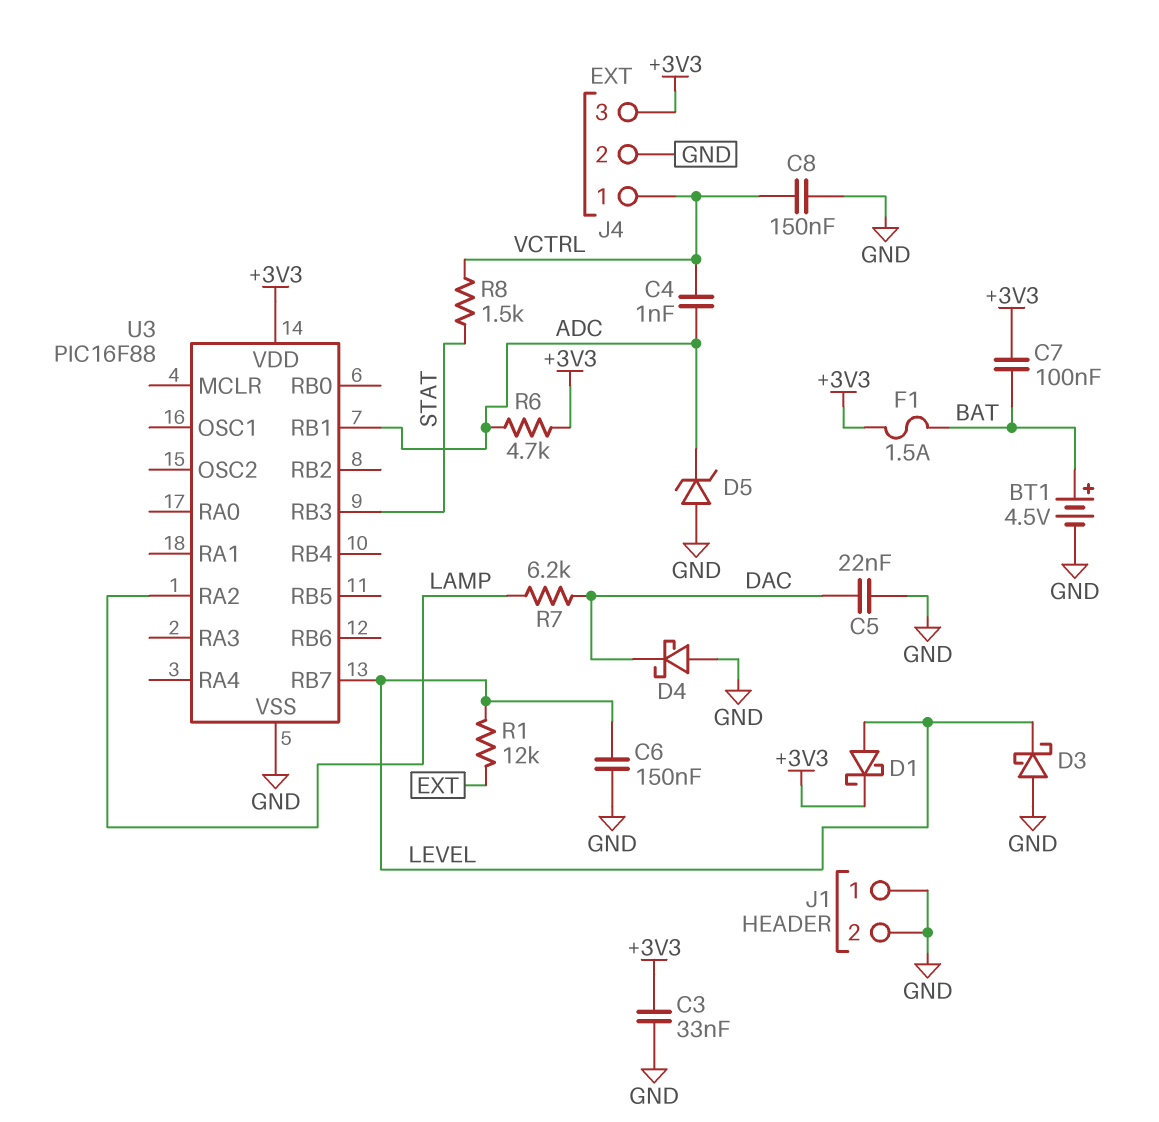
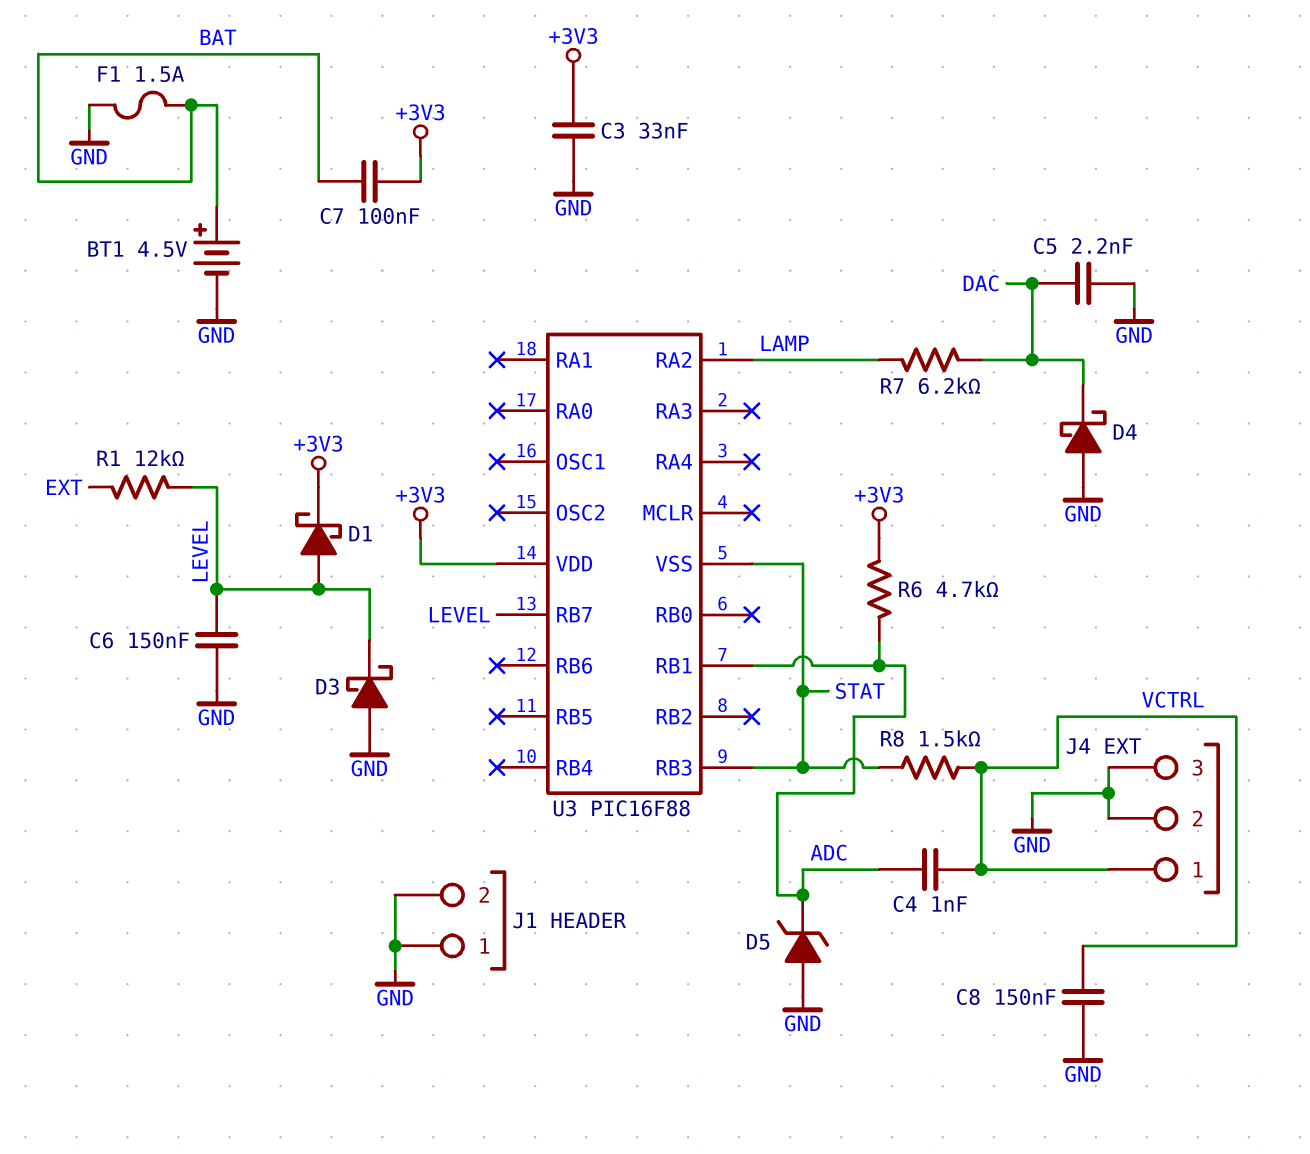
C5: 22nF (DAC, GND) -> 2.2nF (DAC, GND)
F1: 1.5A (+3V3, BAT) -> 1.5A (BAT, GND)
J4 pin 3: +3V3 -> GND
U3 pin VSS: GND -> STAT

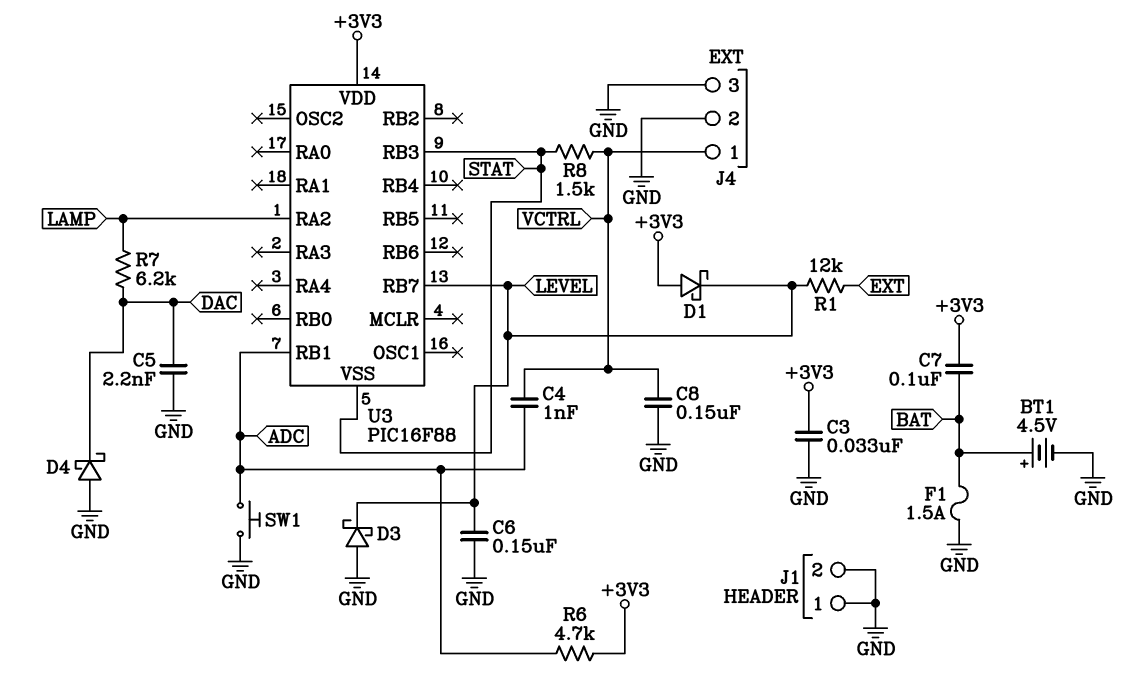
D1: schottky (A LEVEL, K +3V3) -> schottky (A +3V3, K LEVEL)
D5: zener (A GND, K ADC) -> none
SW1: none -> button (ADC, GND)

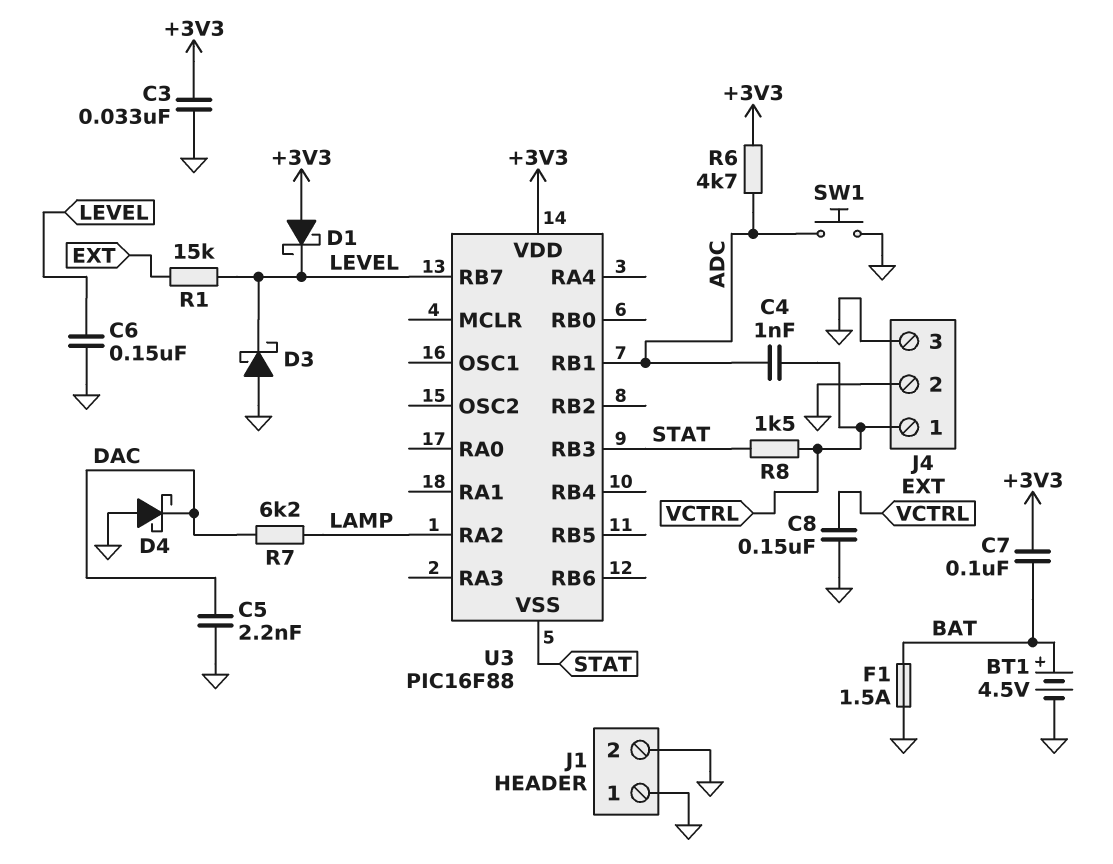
R1: 12k (EXT, LEVEL) -> 15k (EXT, LEVEL)

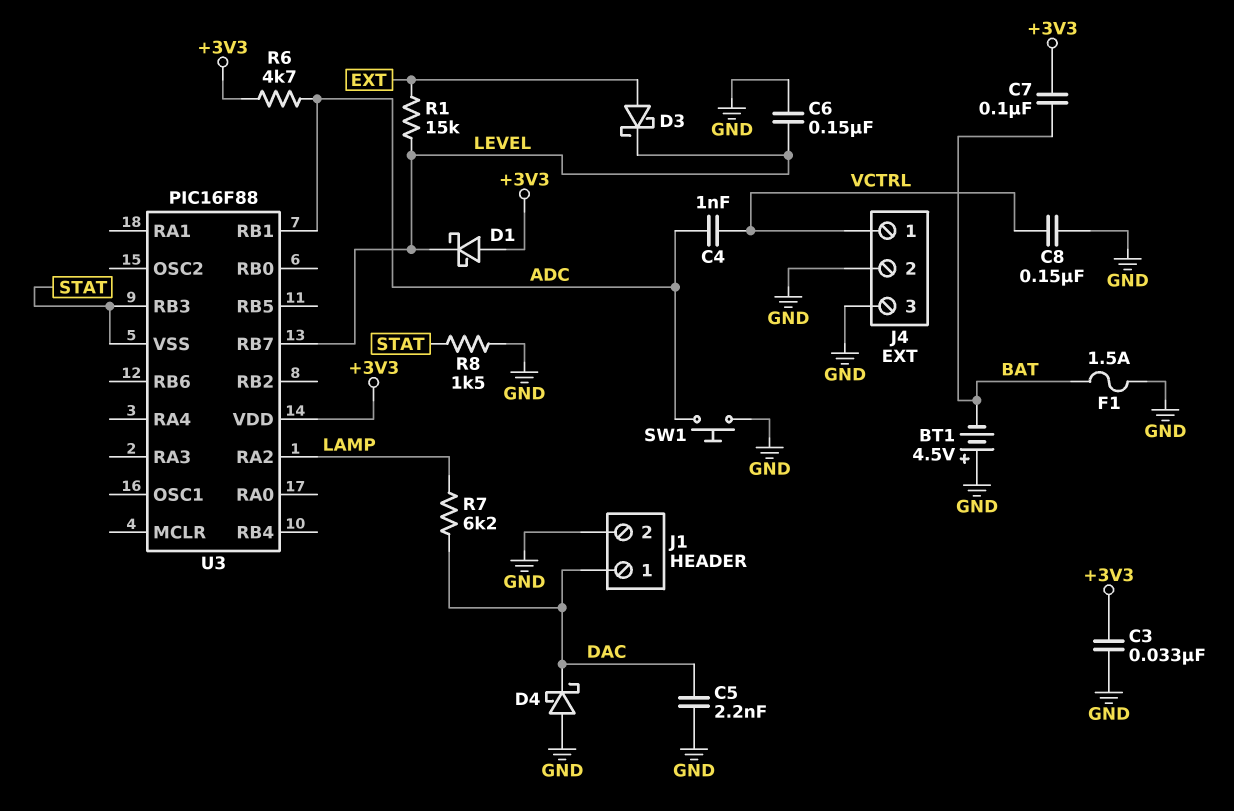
BT1: 4.5V (plus BAT, minus GND) -> 4.5V (plus GND, minus BAT)
D3: schottky (A GND, K LEVEL) -> schottky (A EXT, K LEVEL)
J1 pin 1: GND -> DAC
R8: 1.5k (STAT, VCTRL) -> 1.5k (GND, STAT)

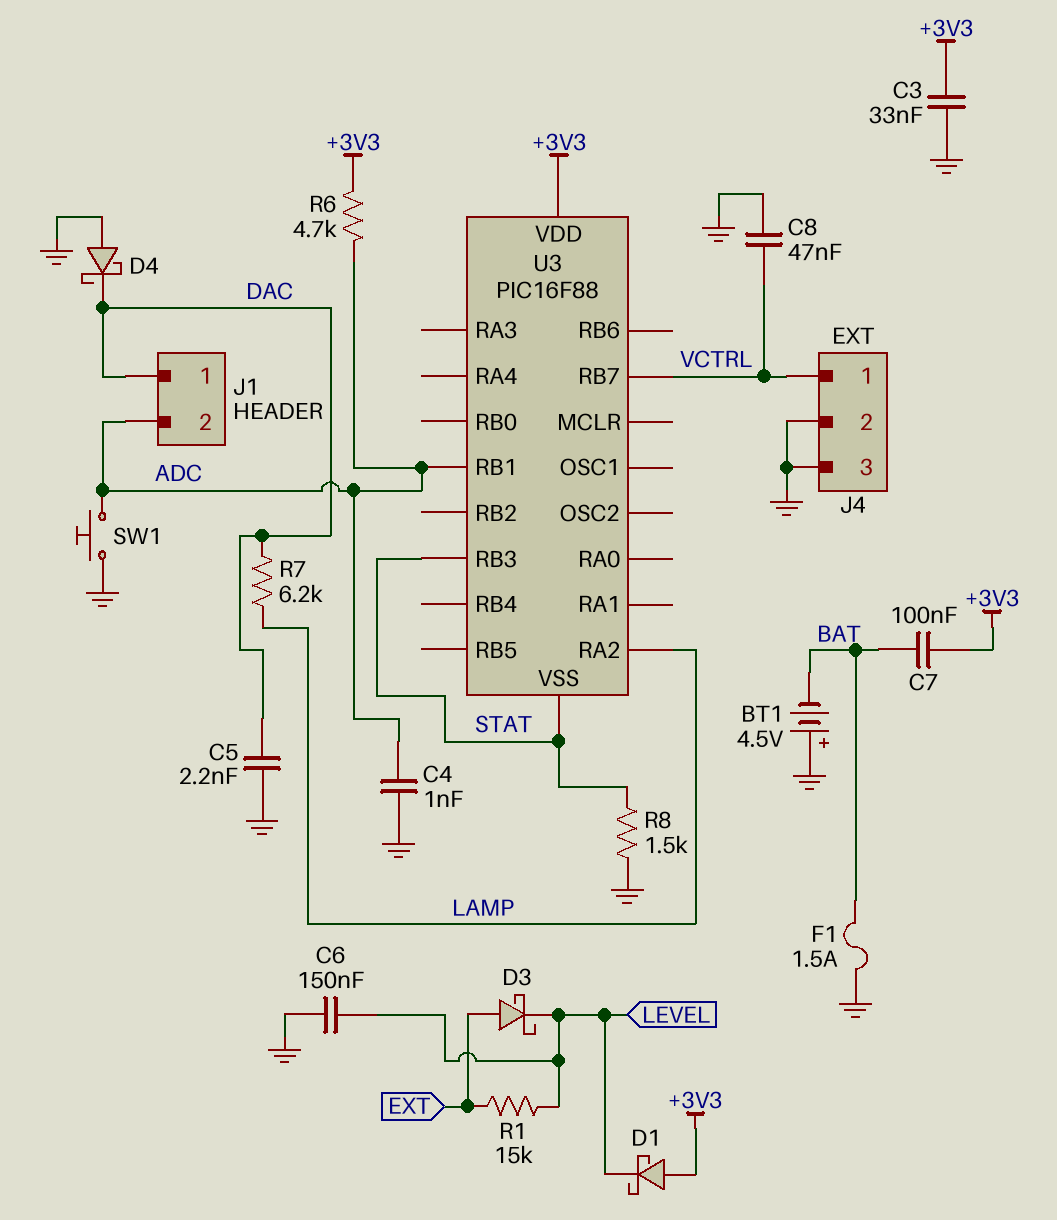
C4: 1nF (ADC, VCTRL) -> 1nF (ADC, GND)
C8: 150nF (GND, VCTRL) -> 47nF (GND, VCTRL)
J1 pin 2: GND -> ADC
U3 pin RB7: LEVEL -> VCTRL

